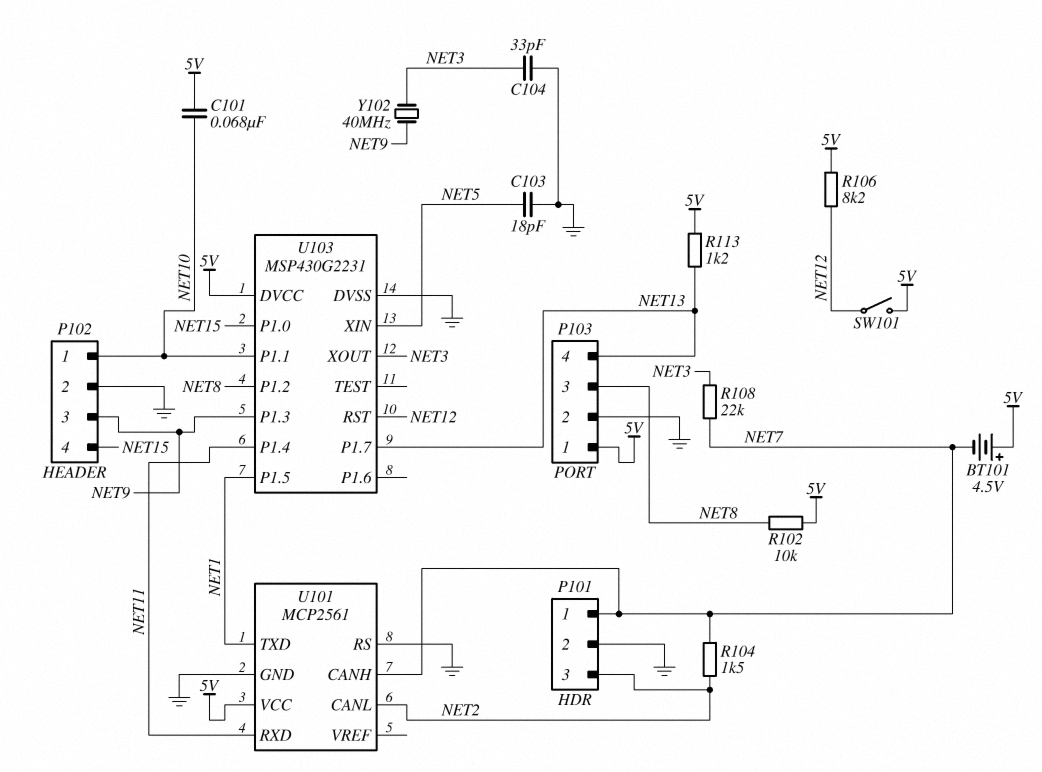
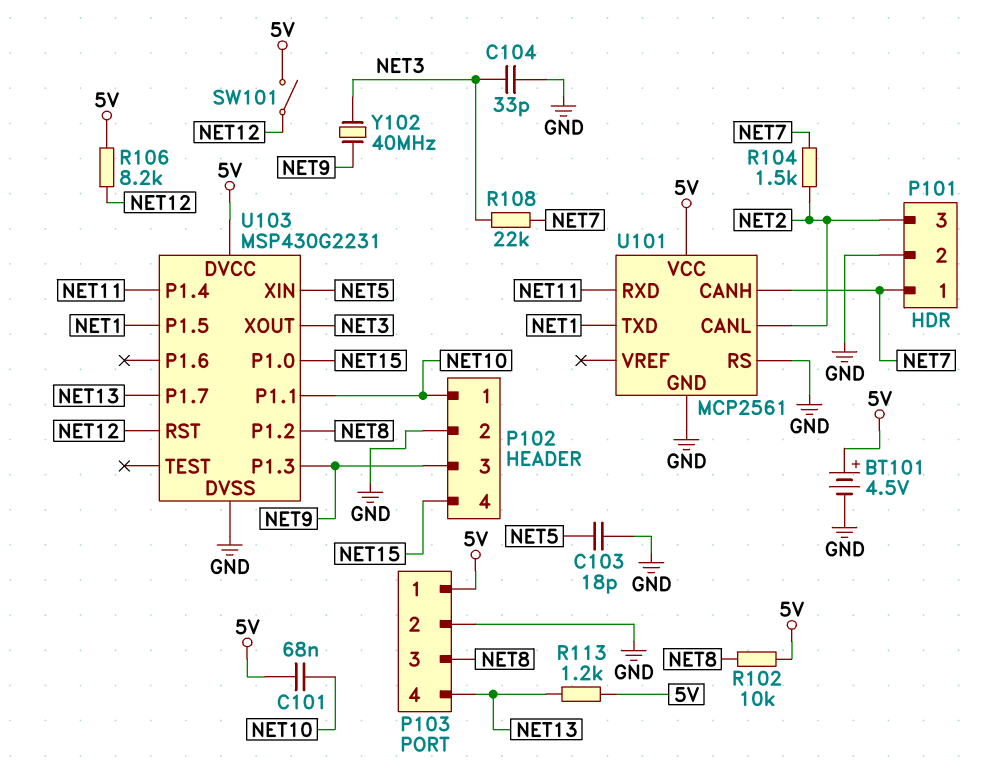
BT101: 4.5V (plus 5V, minus NET7) -> 4.5V (plus 5V, minus GND)

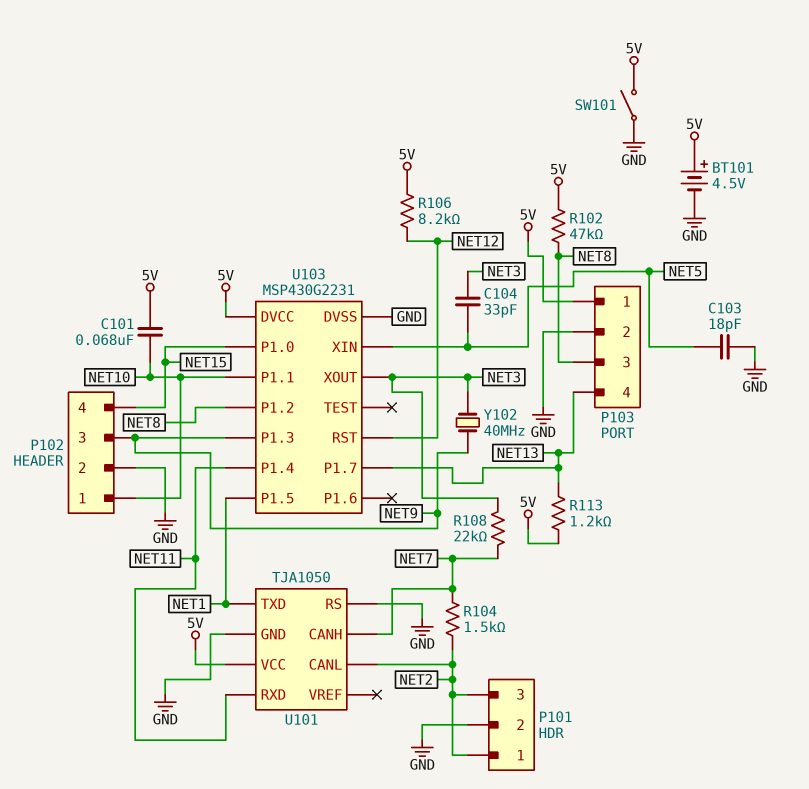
C104: 33pF (GND, NET3) -> 33pF (NET3, NET5)
P101 pin 1: NET7 -> NET2
R102: 10k (5V, NET8) -> 47k (5V, NET8)
SW101: switch (5V, NET12) -> switch (5V, GND)
U101: MCP2561 -> TJA1050

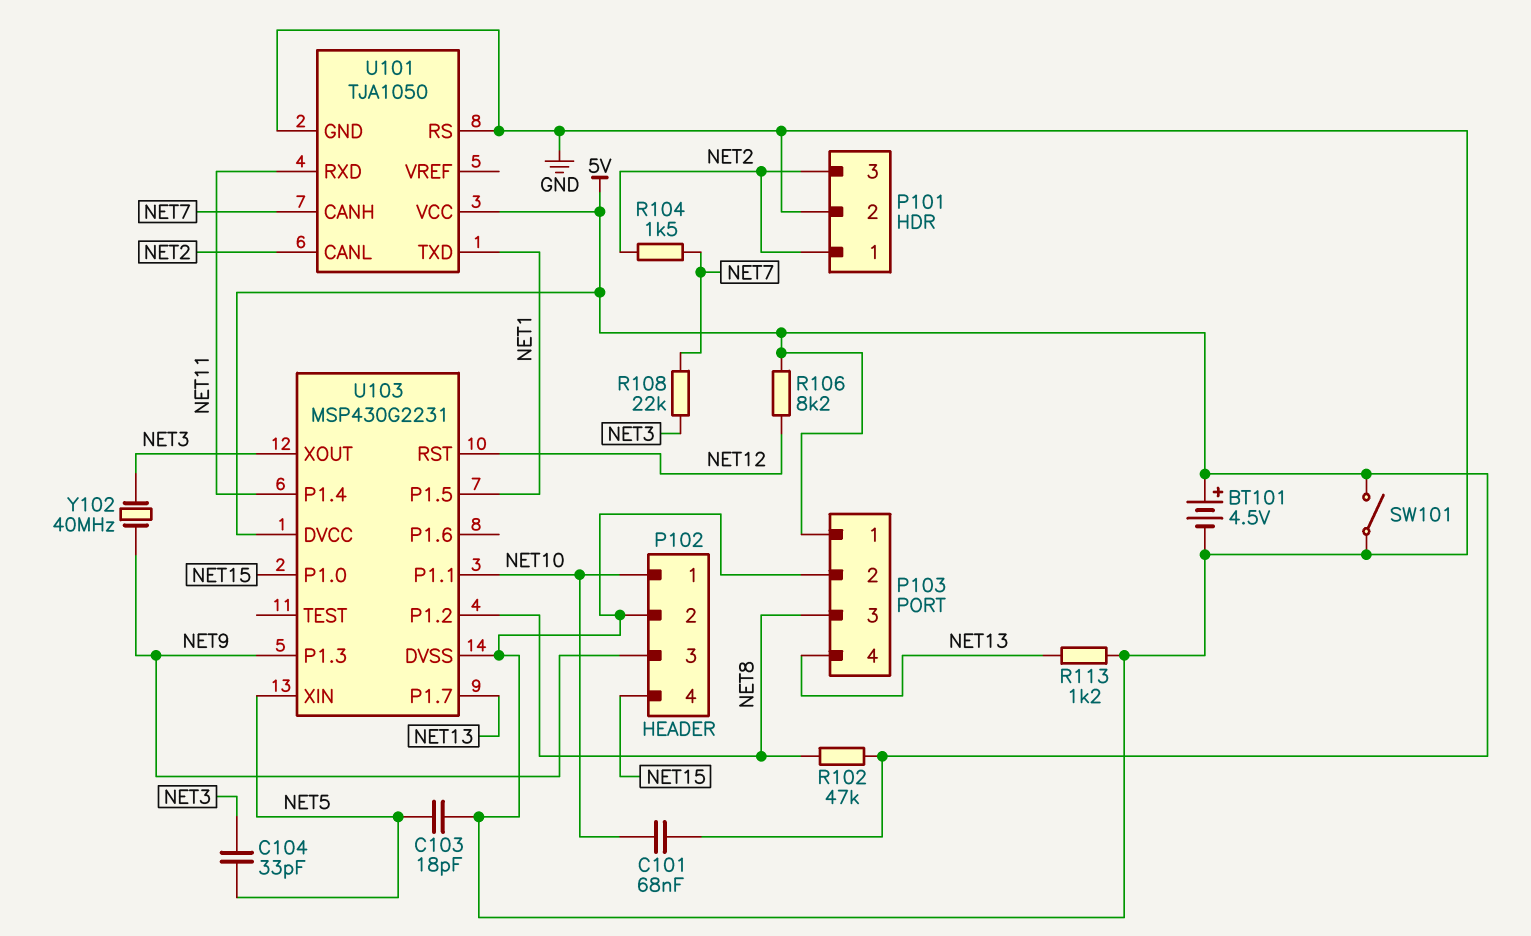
R113: 1.2k (5V, NET13) -> 1.2k (GND, NET13)

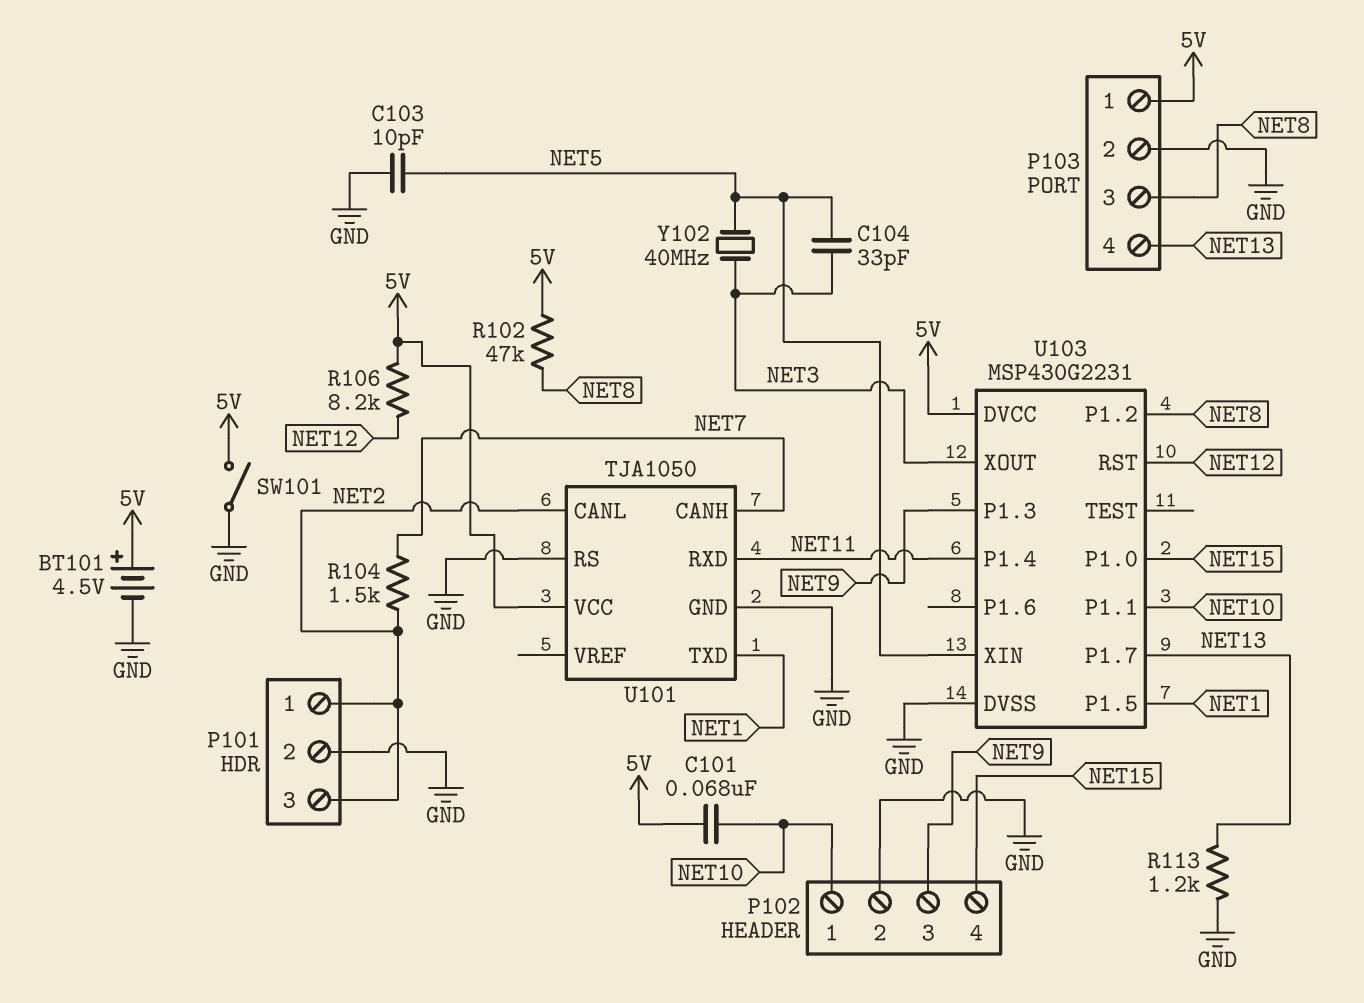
C103: 18pF (GND, NET5) -> 10pF (GND, NET5)
R108: 22k (NET3, NET7) -> none
Y102: 40MHz (NET3, NET9) -> 40MHz (NET3, NET5)

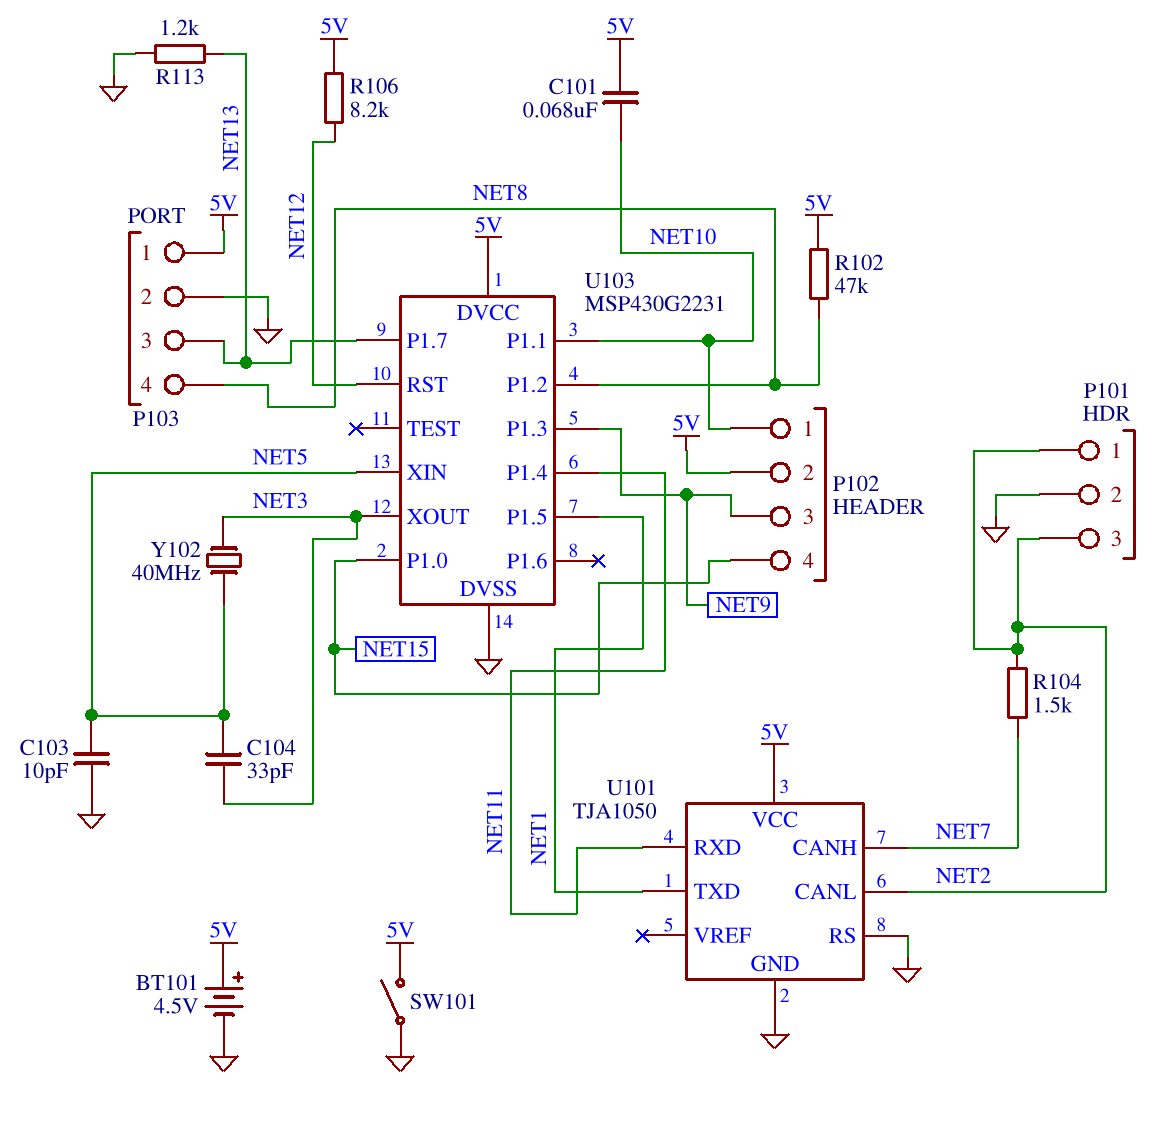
P102 pin 2: GND -> 5V
P103 pin 3: NET8 -> NET13
P103 pin 4: NET13 -> NET8

